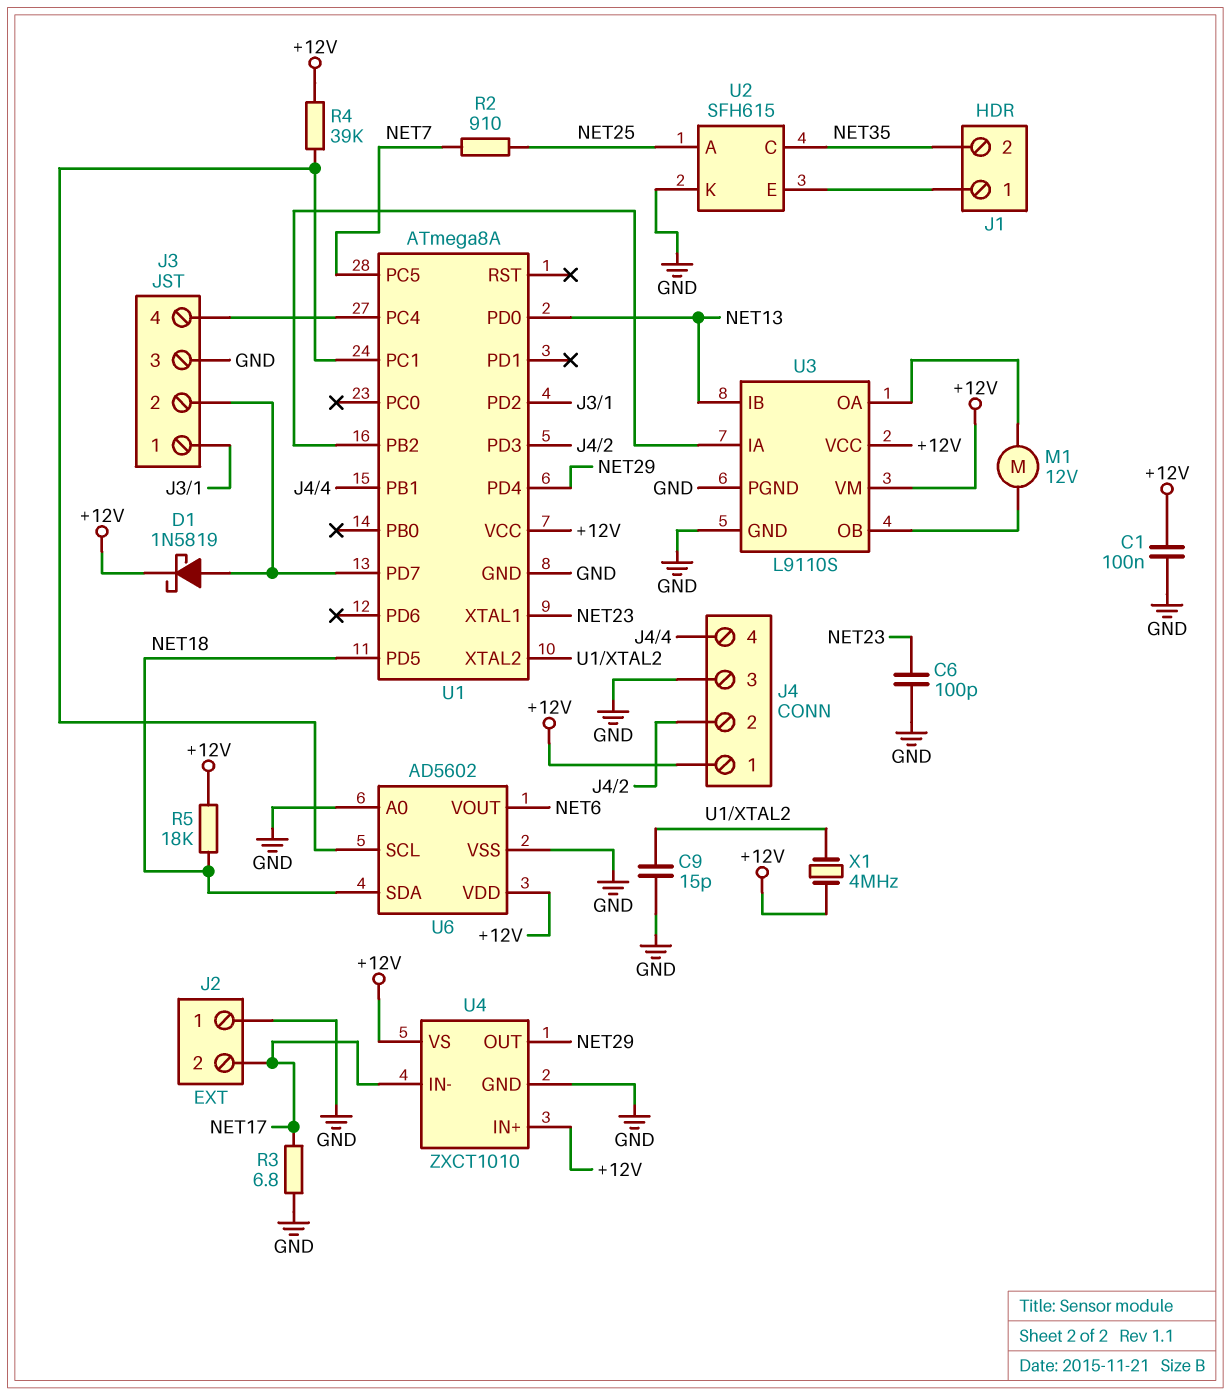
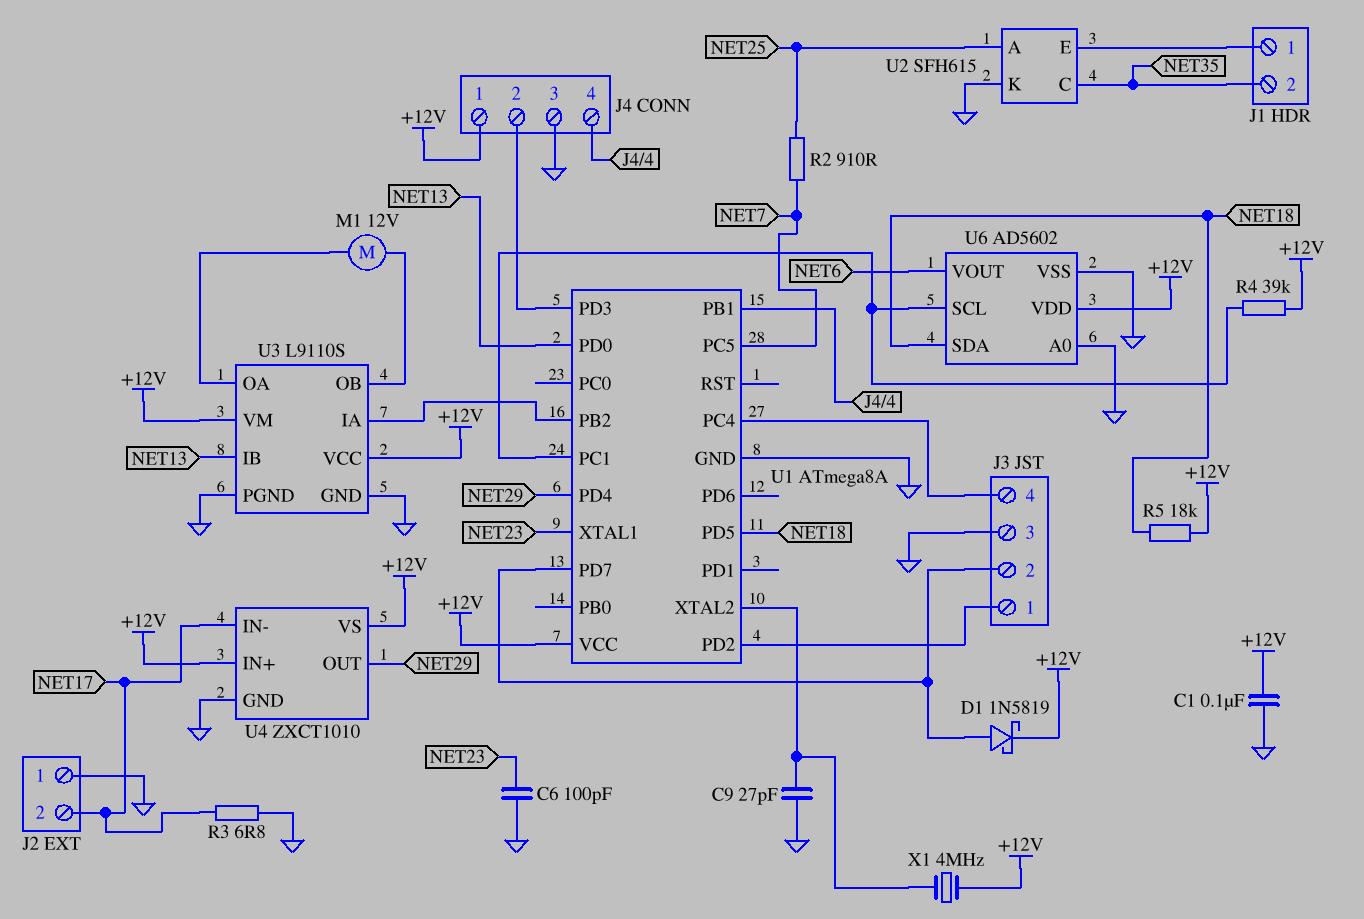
C9: 15pF (GND, U1/XTAL2) -> 27pF (GND, U1/XTAL2)

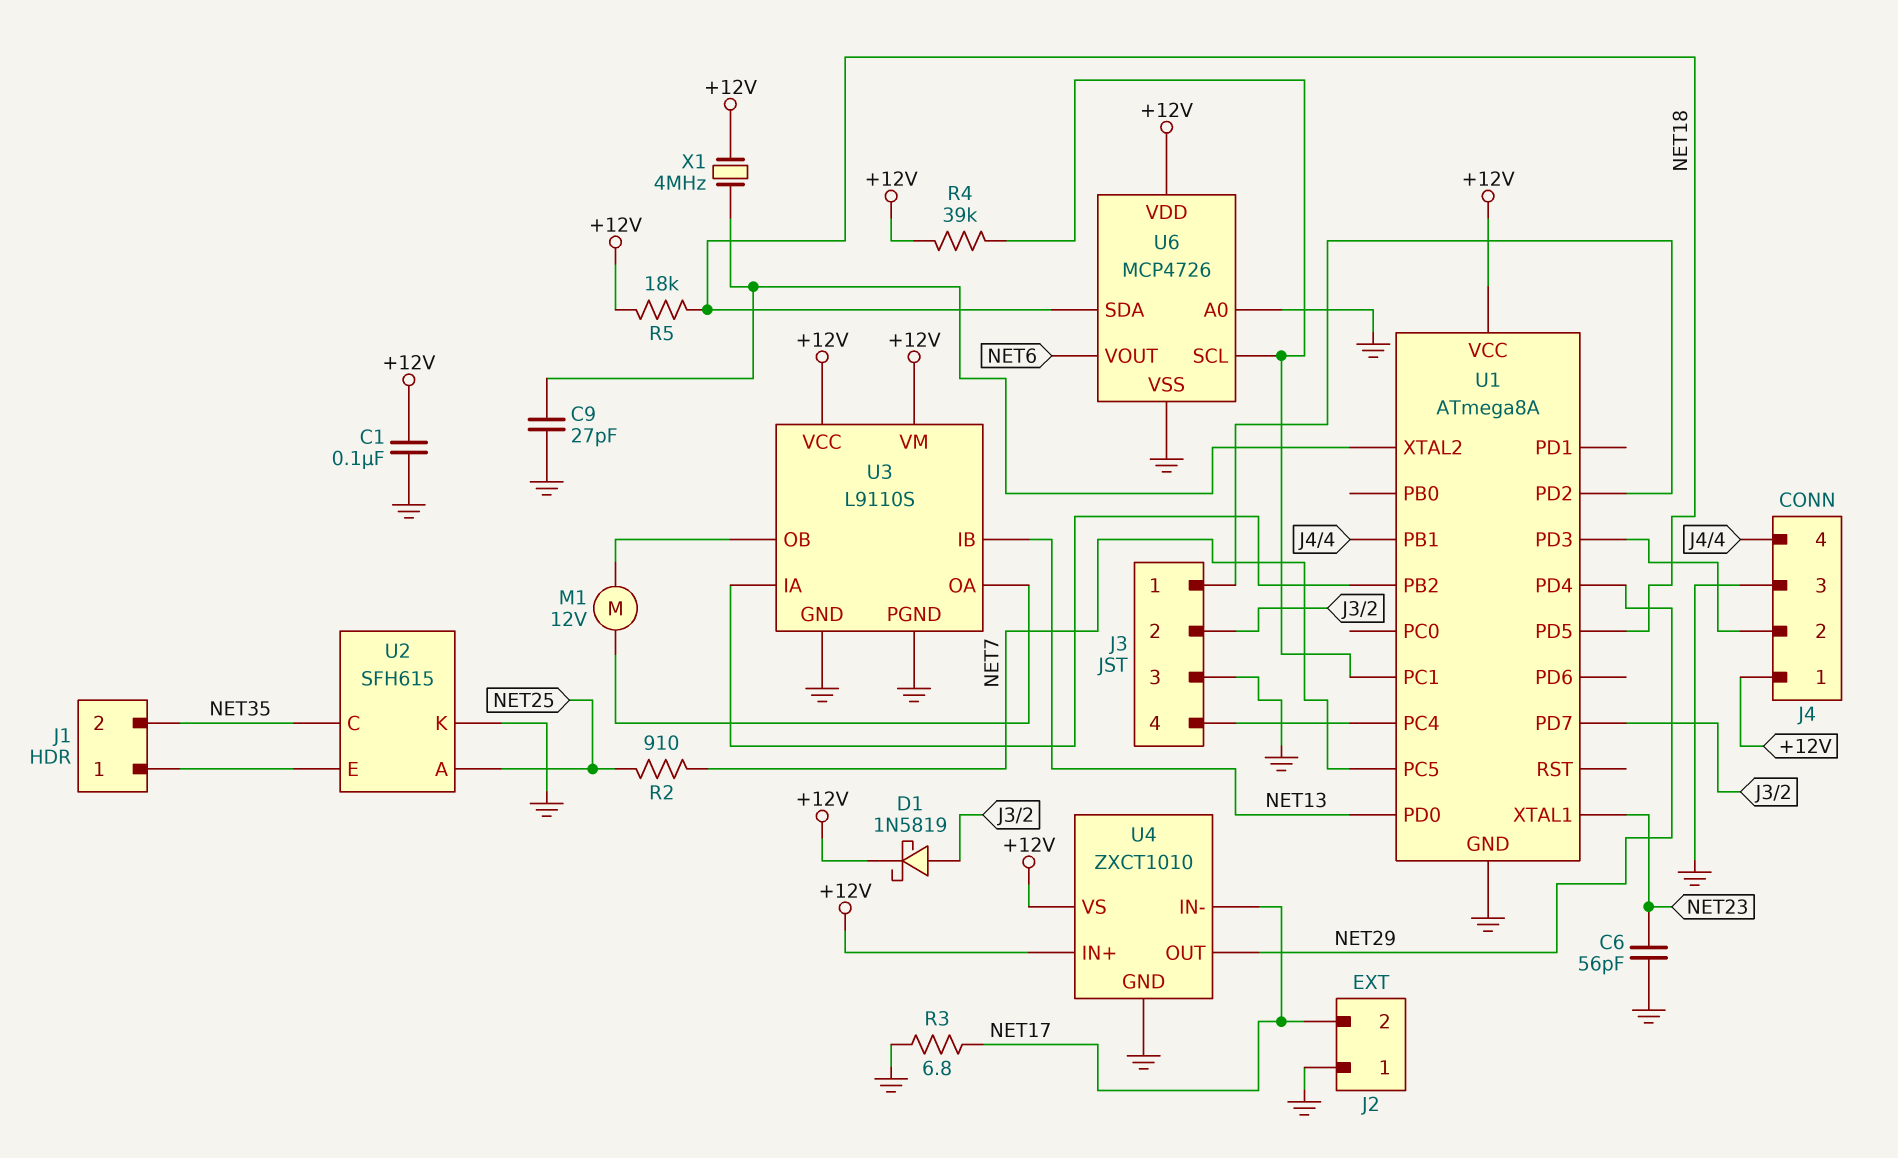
C6: 100pF (GND, NET23) -> 56pF (GND, NET23)
U6: AD5602 -> MCP4726

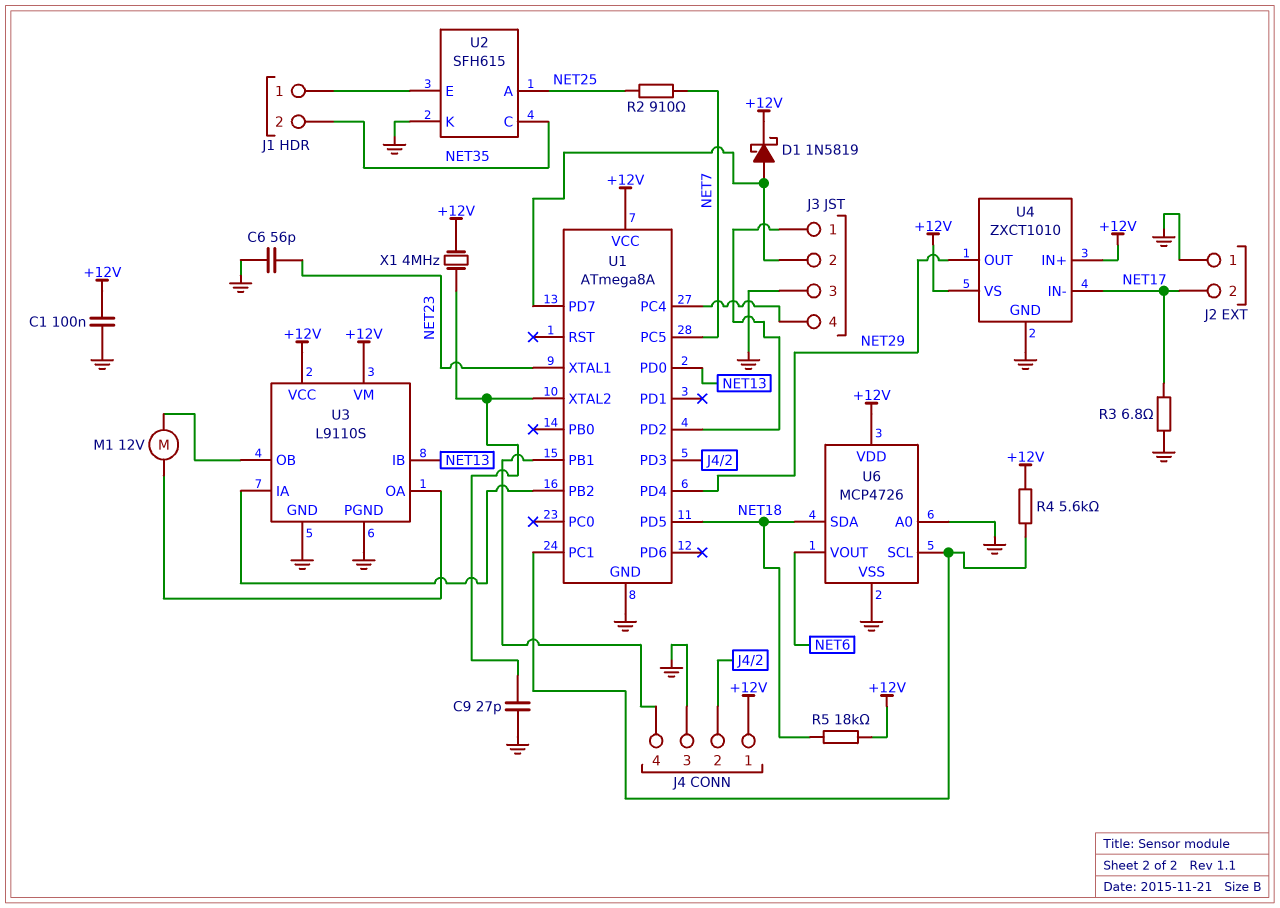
R4: 39k (+12V, U1/PC1) -> 5.6k (+12V, U1/PC1)

